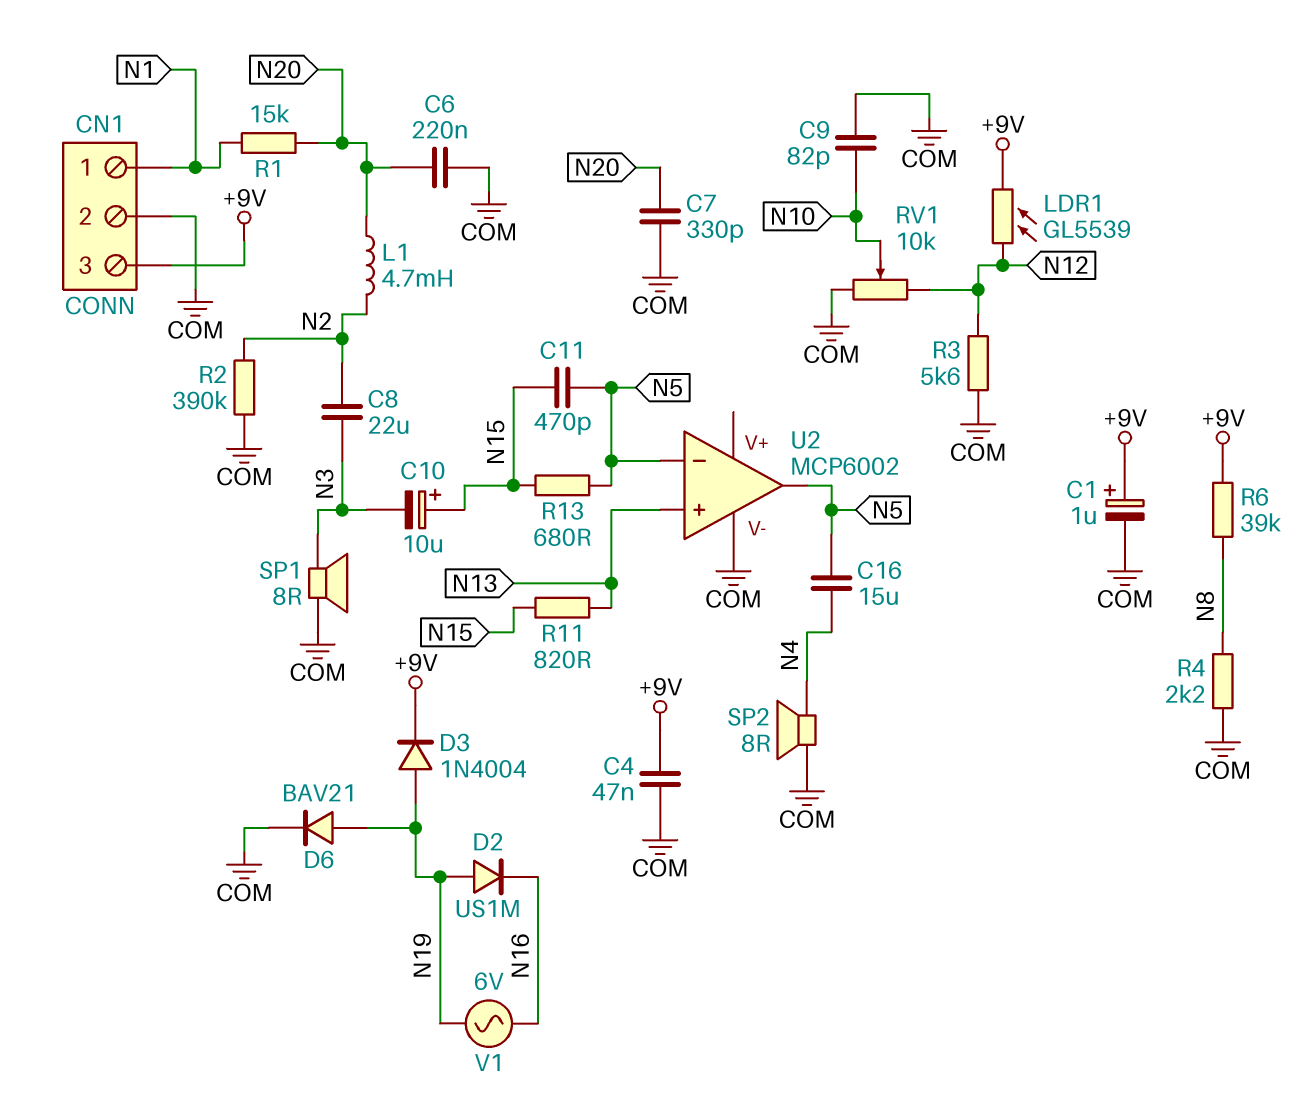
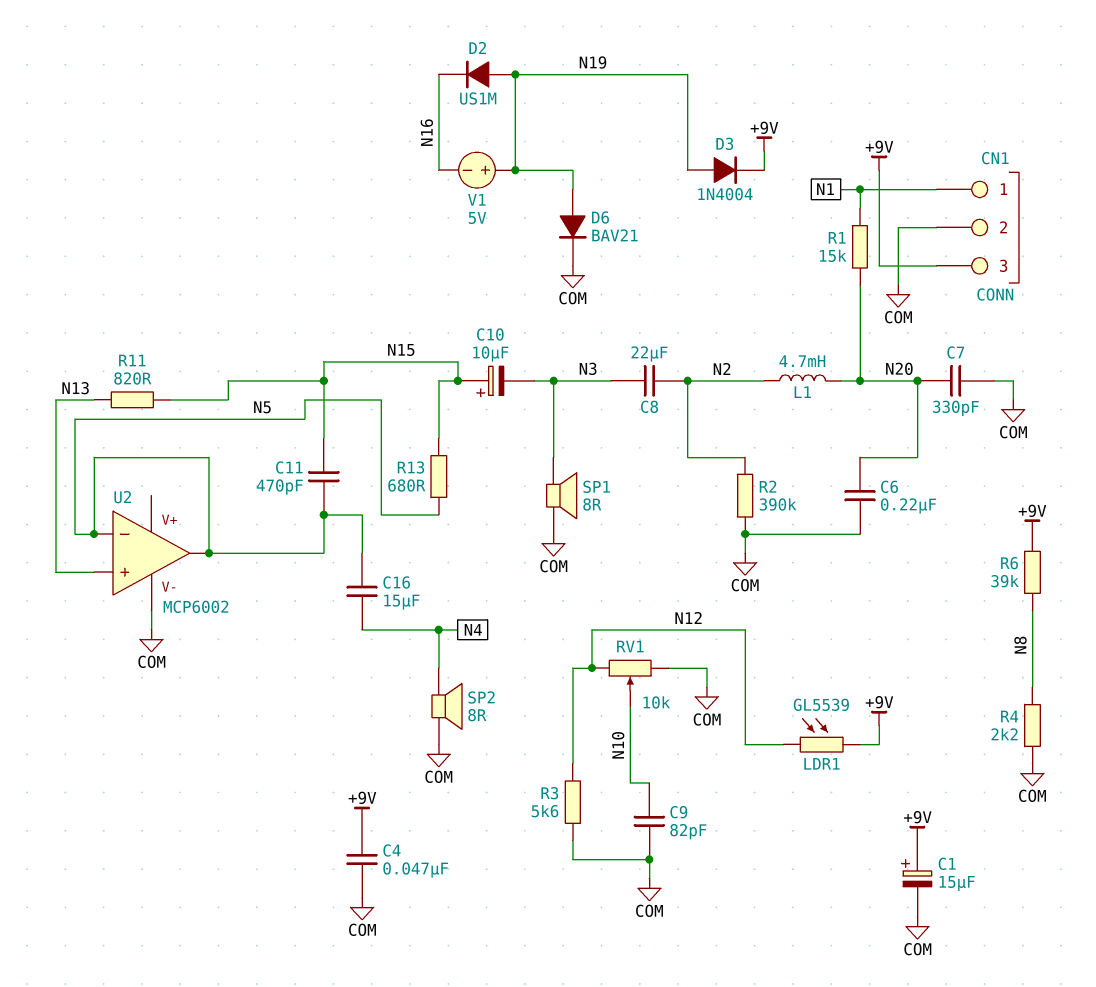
C1: 1uF (plus +9V, minus COM) -> 15uF (plus +9V, minus COM)
V1: AC 6V (N16, N19) -> 5V (plus N19, minus N16)

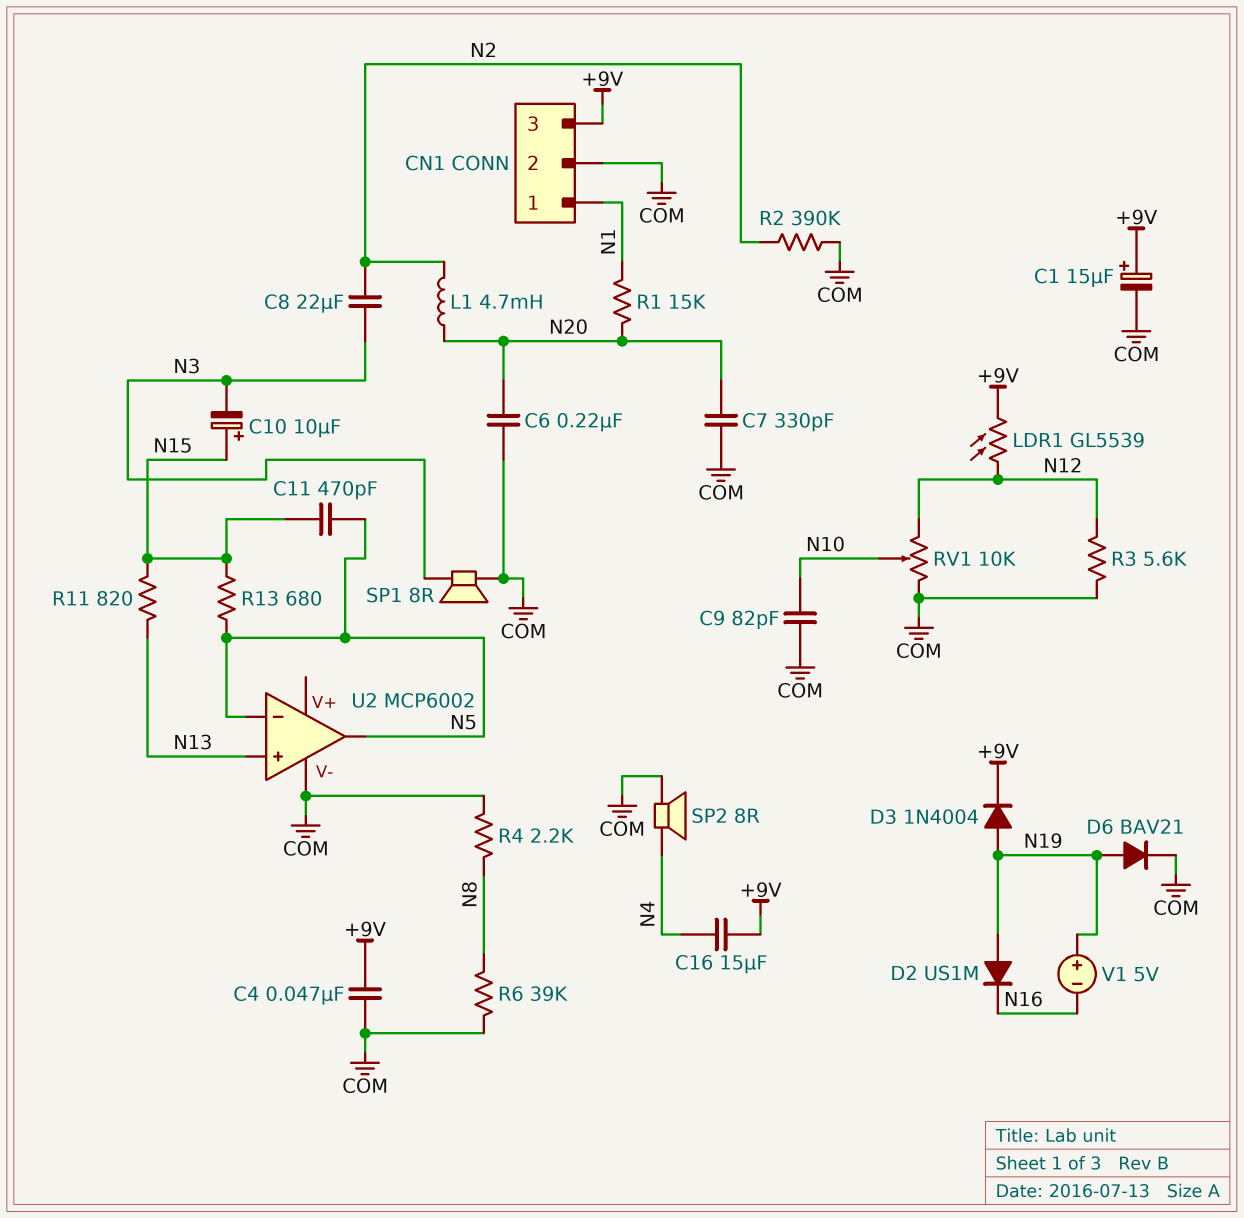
C16: 15uF (N4, N5) -> 15uF (+9V, N4)
R6: 39k (+9V, N8) -> 39k (COM, N8)

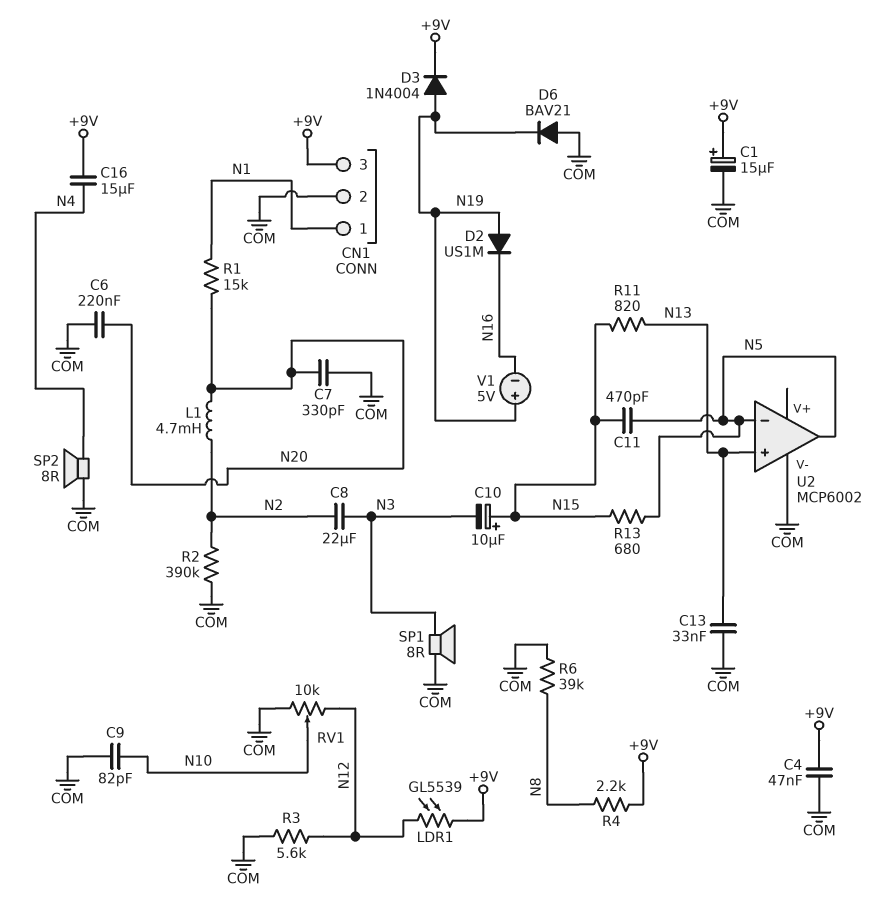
C13: none -> 33nF (COM, N13)
D6: diode BAV21 (A N19, K COM) -> diode BAV21 (A COM, K N19)
R4: 2.2k (COM, N8) -> 2.2k (+9V, N8)

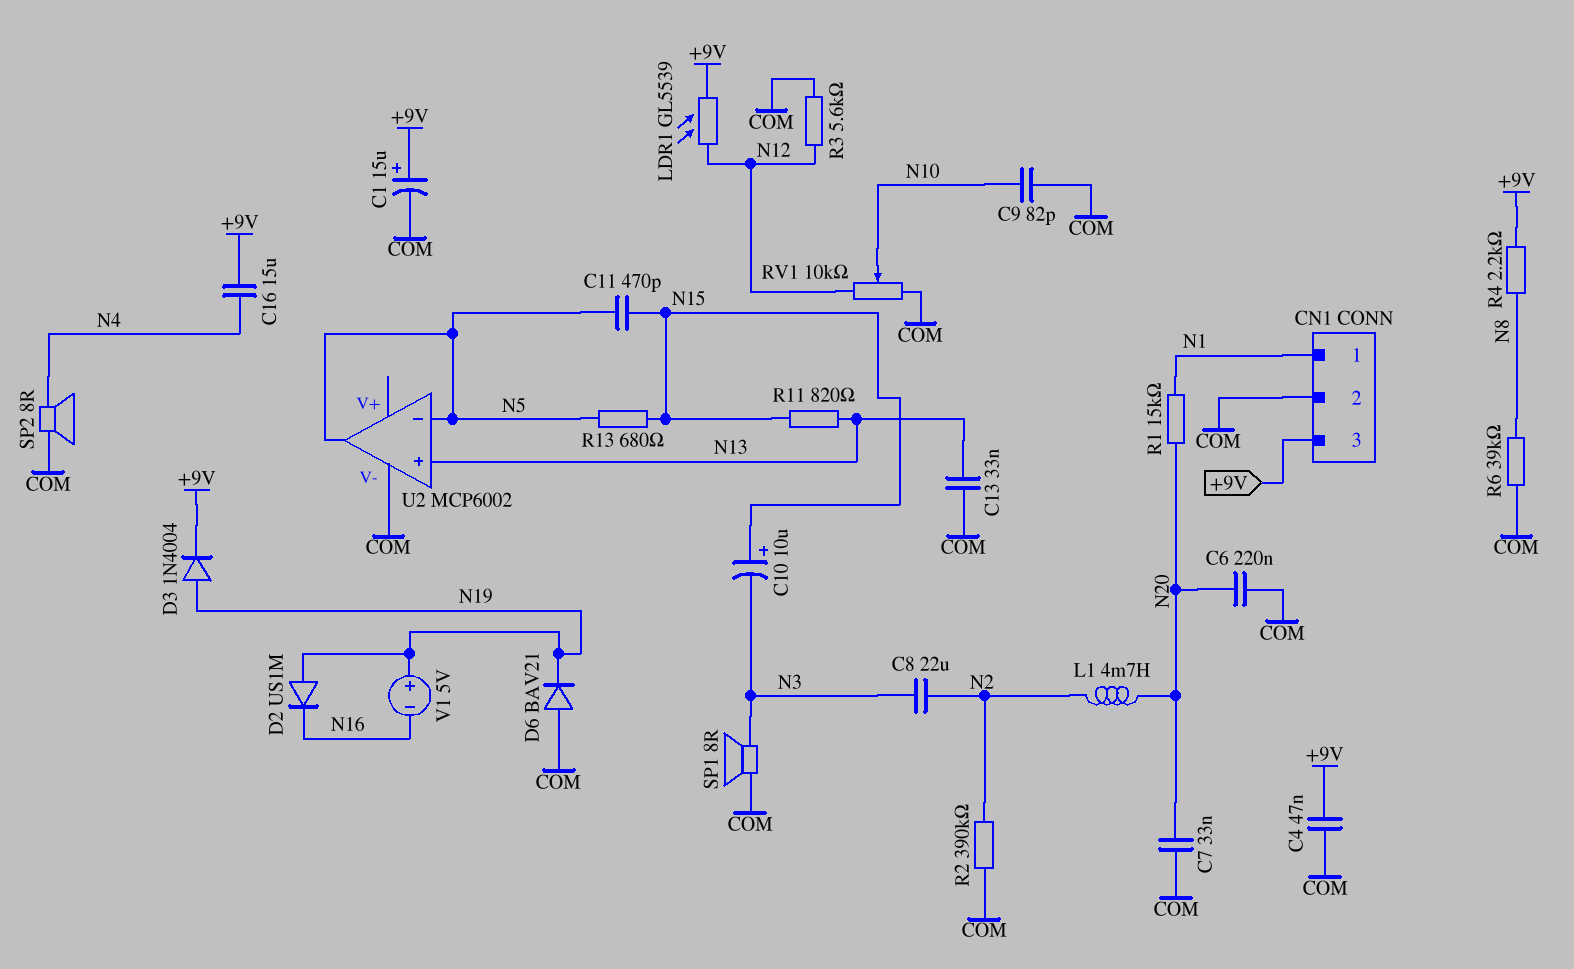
C7: 330pF (COM, N20) -> 33nF (COM, N20)

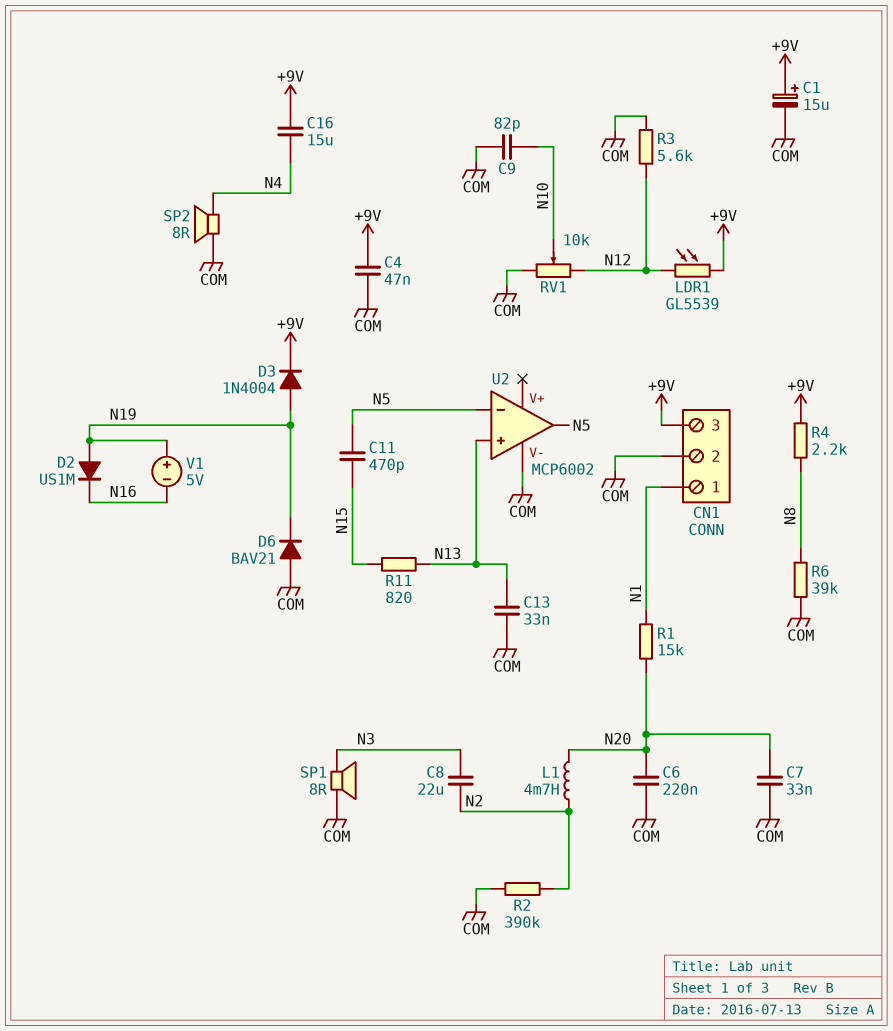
C10: 10uF (plus N15, minus N3) -> none
R13: 680 (N5, N15) -> none

